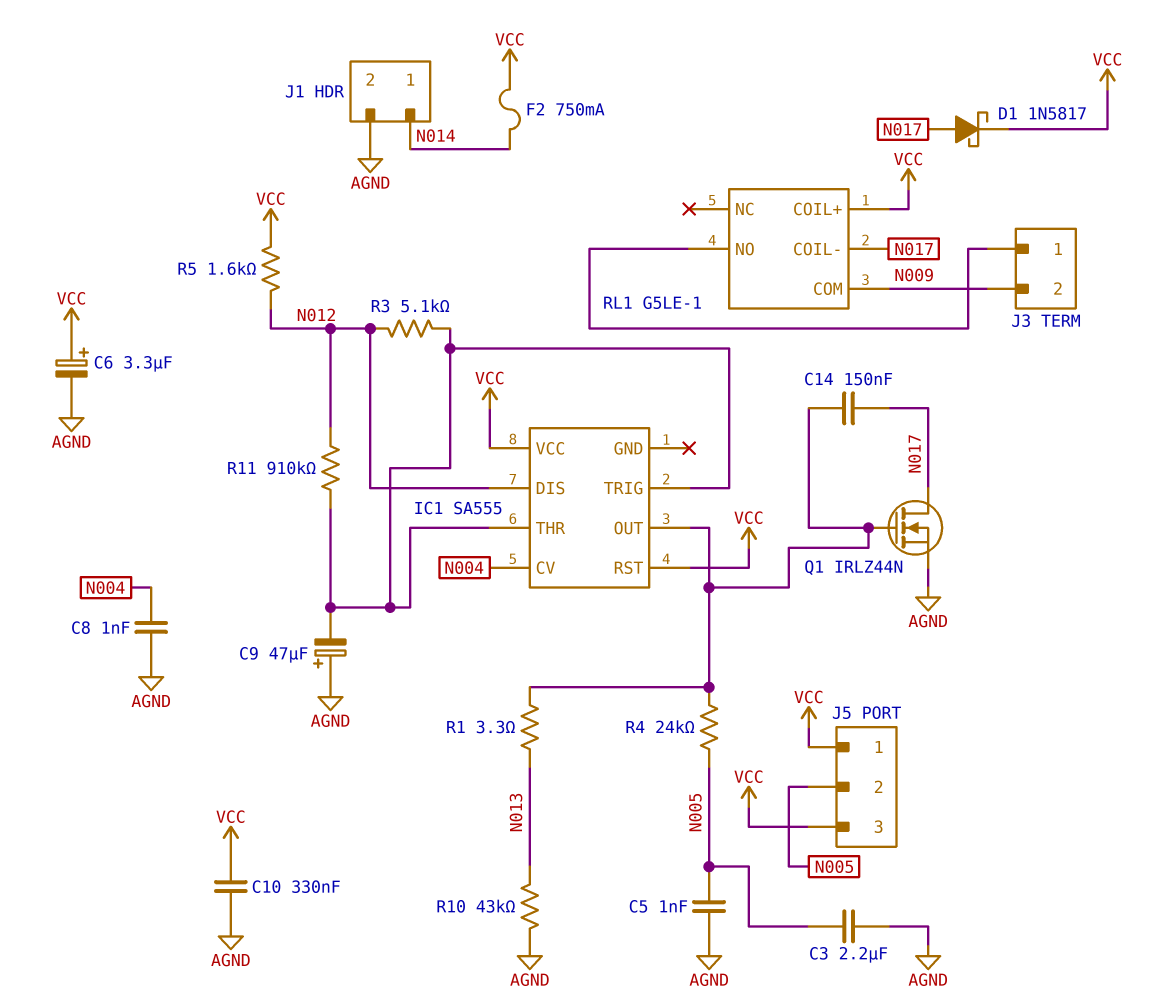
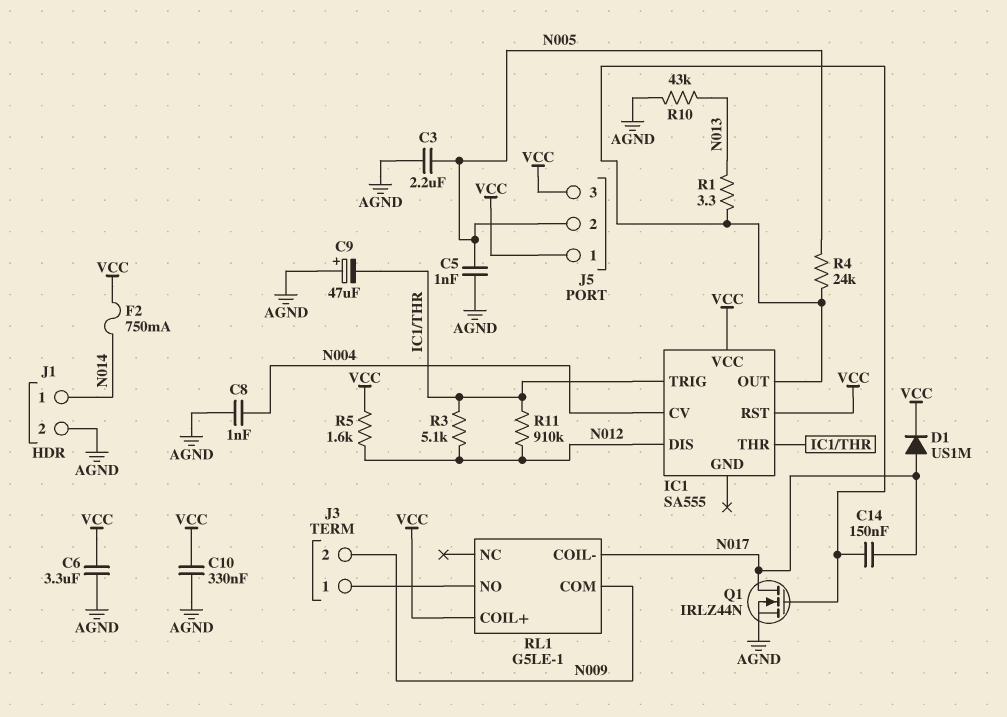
C6: 3.3uF (plus VCC, minus AGND) -> 3.3uF (AGND, VCC)
D1: schottky 1N5817 (A N017, K VCC) -> diode US1M (A N017, K VCC)

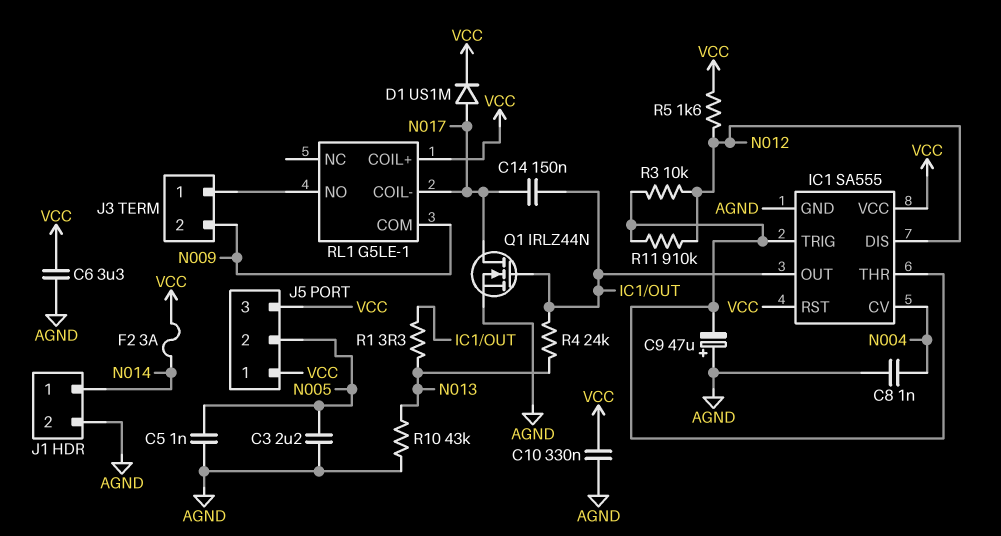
F2: 750mA (N014, VCC) -> 3A (N014, VCC)
IC1 pin GND: none -> AGND
R3: 5.1k (IC1/THR, N012) -> 10k (IC1/THR, N012)
R4: 24k (IC1/OUT, N005) -> 24k (IC1/OUT, N013)

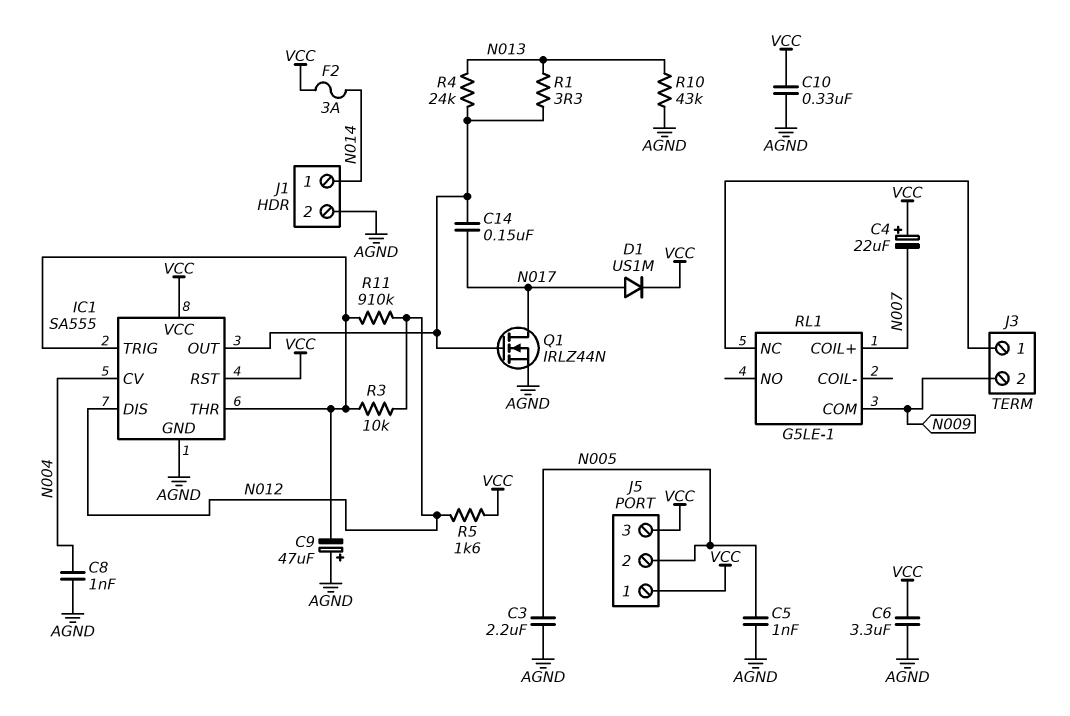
C4: none -> 22uF (plus VCC, minus N007)
RL1 pin COIL+: VCC -> N007
RL1 pin COIL-: N017 -> none
RL1 pin NC: none -> J3/1
RL1 pin NO: J3/1 -> none

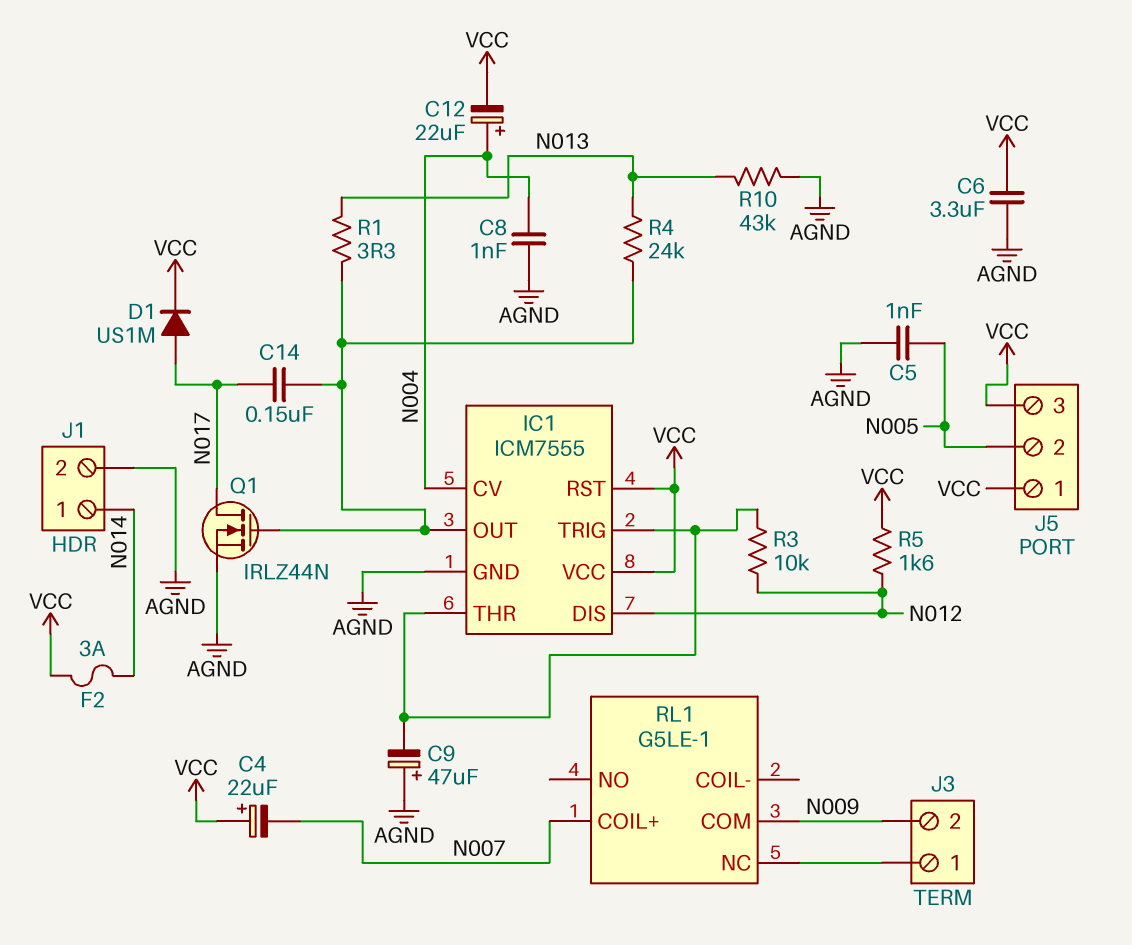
C3: 2.2uF (AGND, N005) -> none
C10: 330nF (AGND, VCC) -> none
C12: none -> 22uF (plus N004, minus VCC)
IC1: SA555 -> ICM7555
R11: 910k (IC1/THR, N012) -> none

